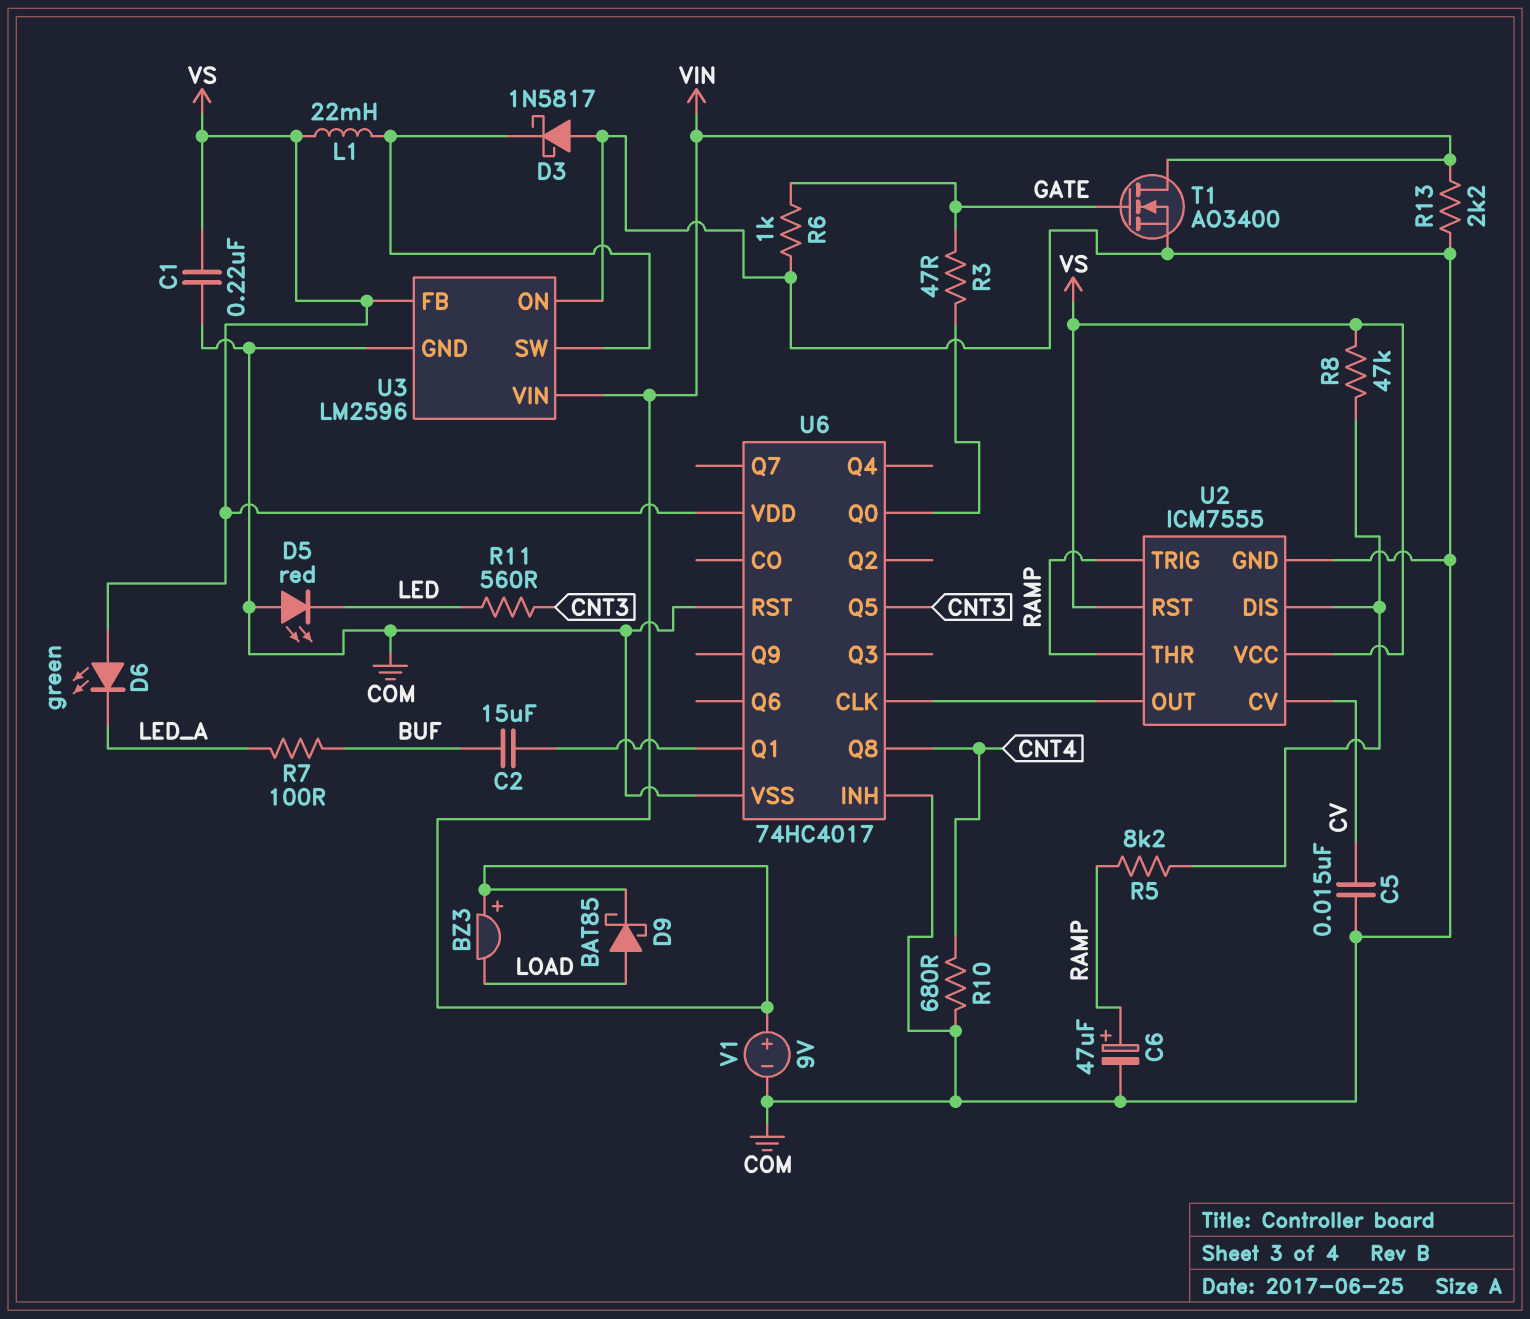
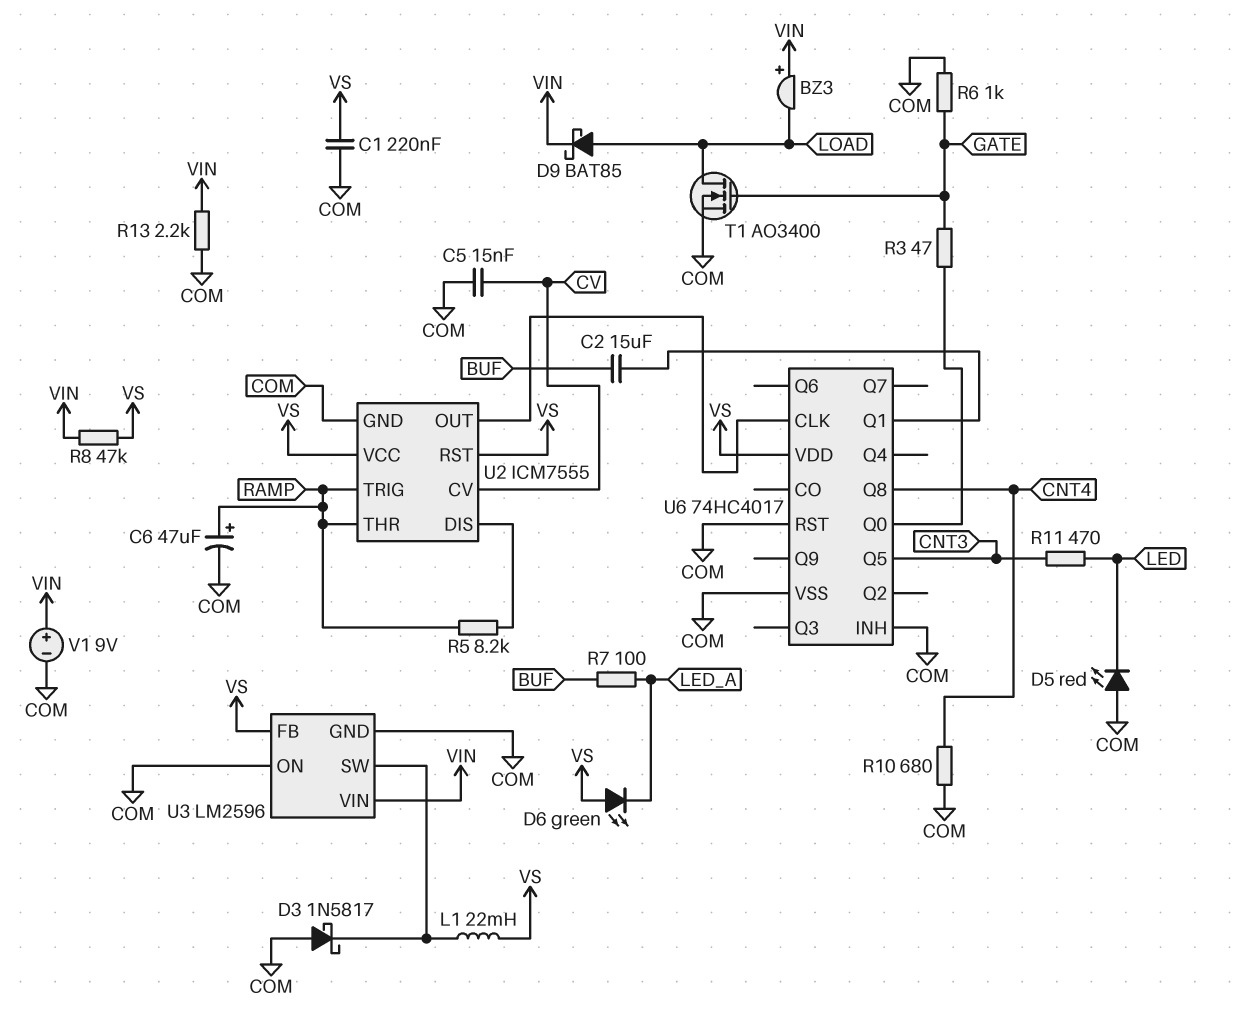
R8: 47k (U2/DIS, VS) -> 47k (VIN, VS)
R11: 560 (CNT3, LED) -> 470 (CNT3, LED)
T1: NMOS AO3400 (G GATE, D VIN, S COM) -> NMOS AO3400 (G GATE, D LOAD, S COM)

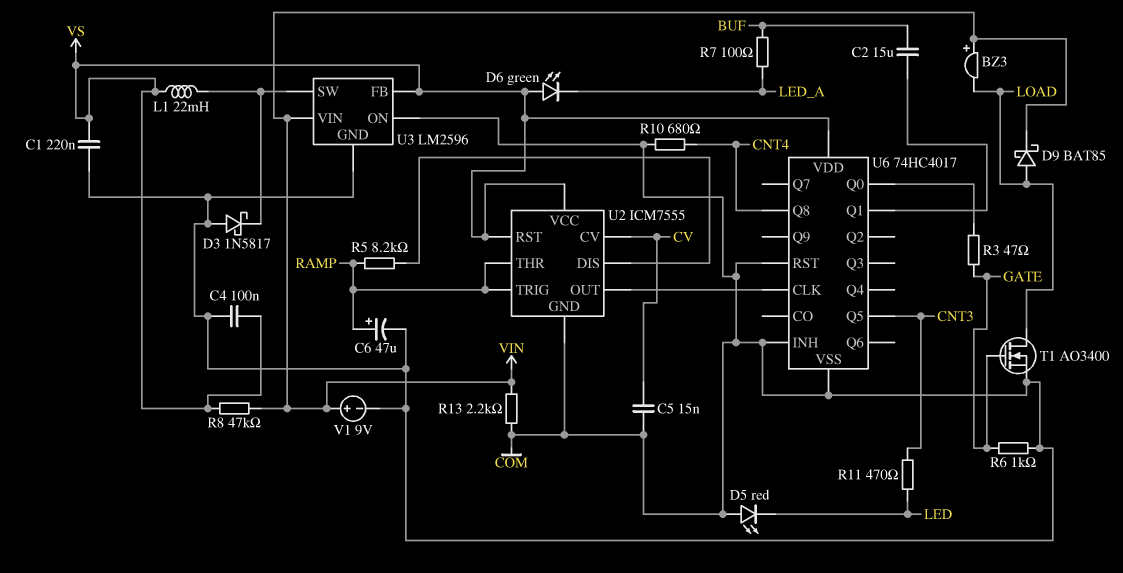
C4: none -> 100nF (COM, VS)

